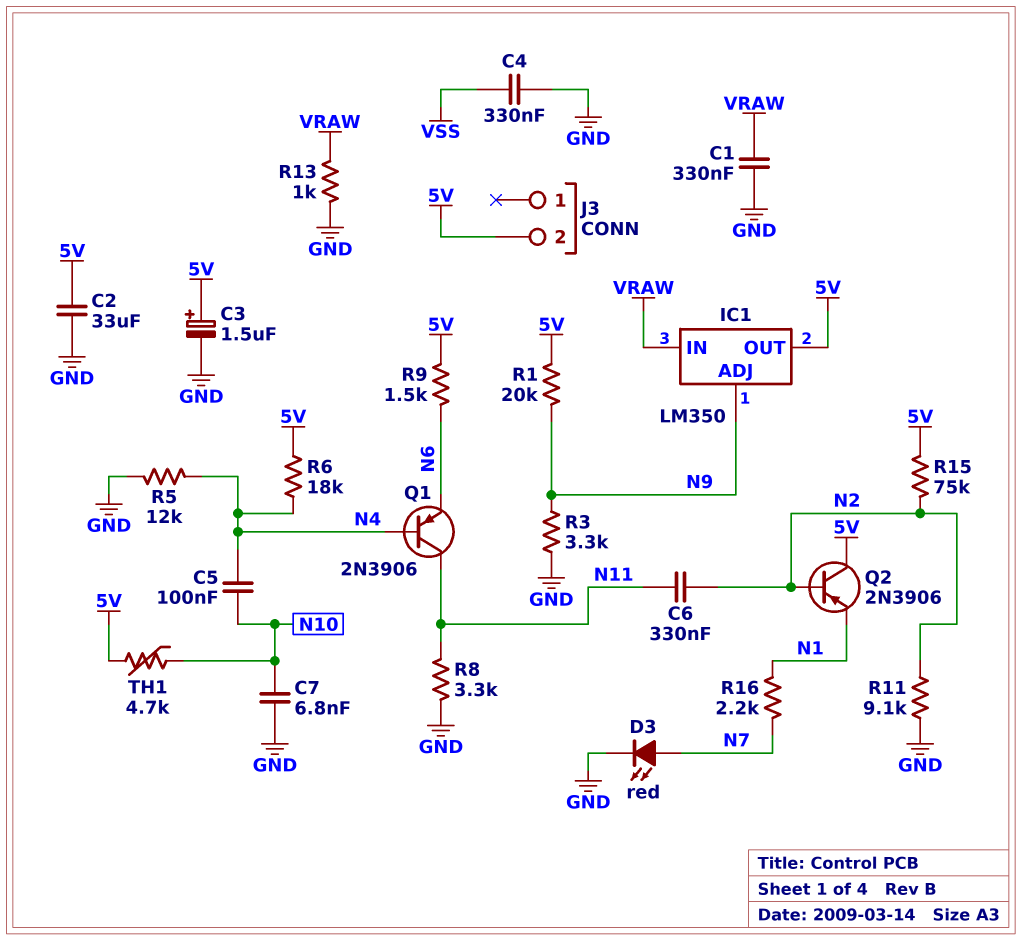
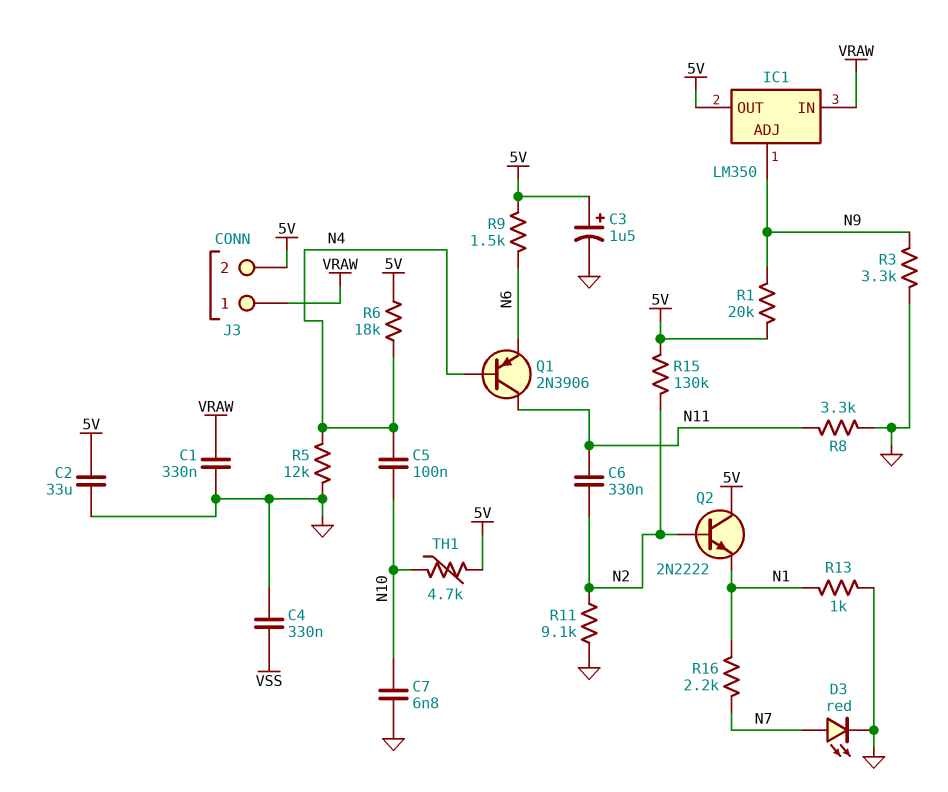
J3 pin 1: none -> VRAW
Q2: PNP 2N3906 (B N2, C 5V, E N1) -> NPN 2N2222 (B N2, C 5V, E N1)
R13: 1k (GND, VRAW) -> 1k (GND, N1)
R15: 75k (5V, N2) -> 130k (5V, N2)

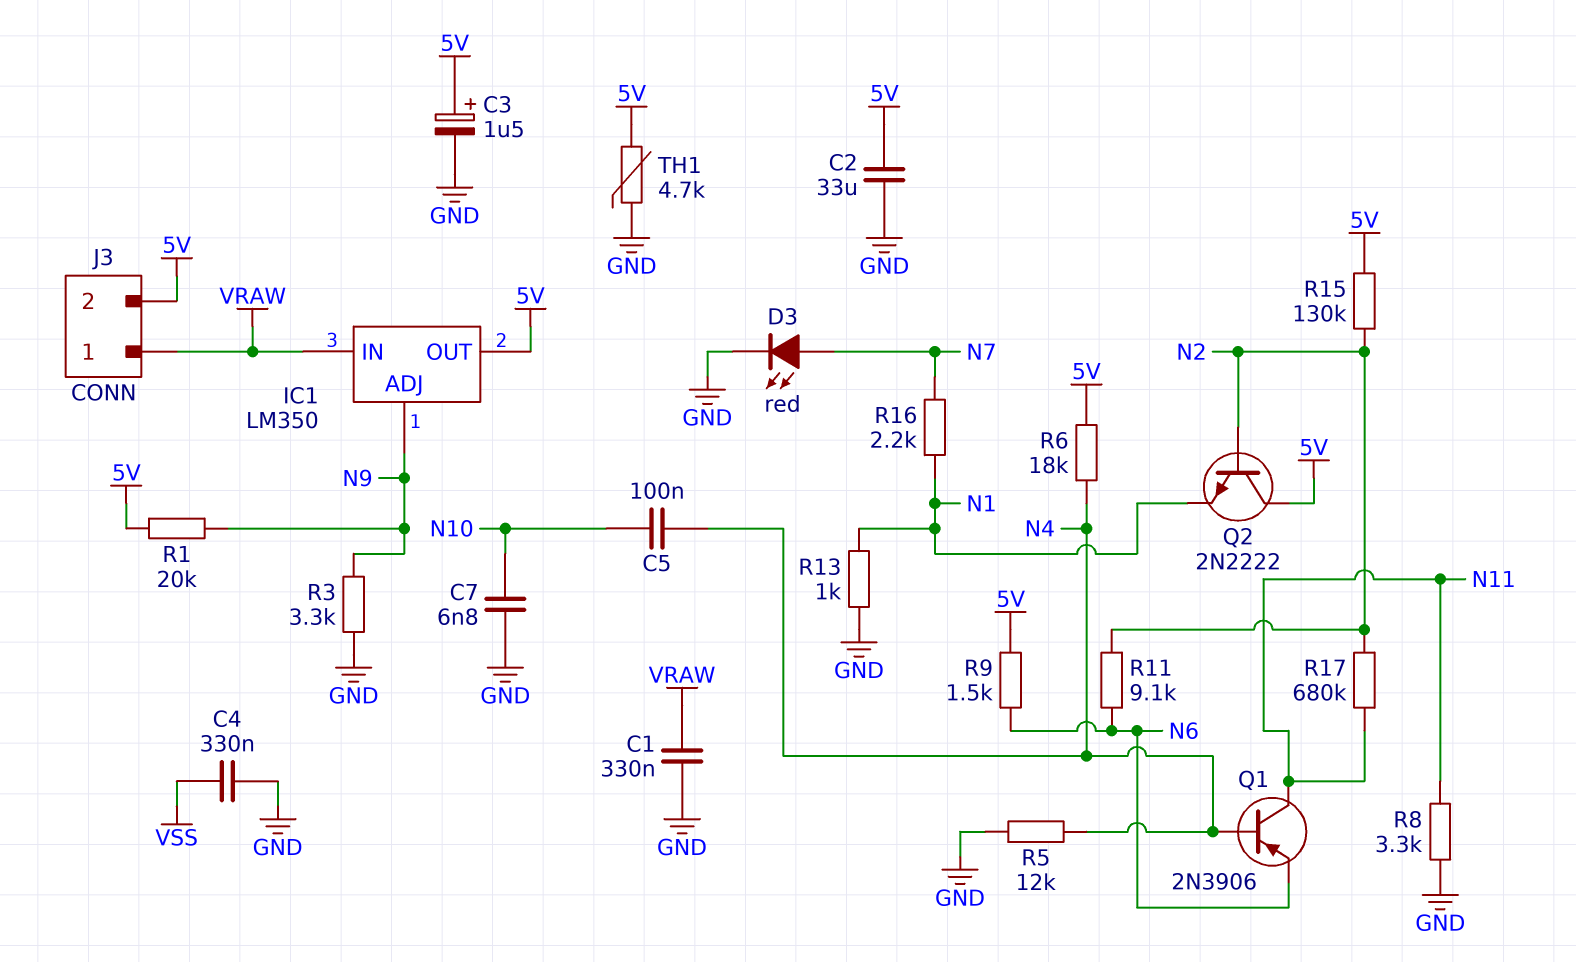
C6: 330nF (N2, N11) -> none
R11: 9.1k (GND, N2) -> 9.1k (N2, N6)
R17: none -> 680k (N2, N11)
TH1: 4.7k (5V, N10) -> 4.7k (5V, GND)

